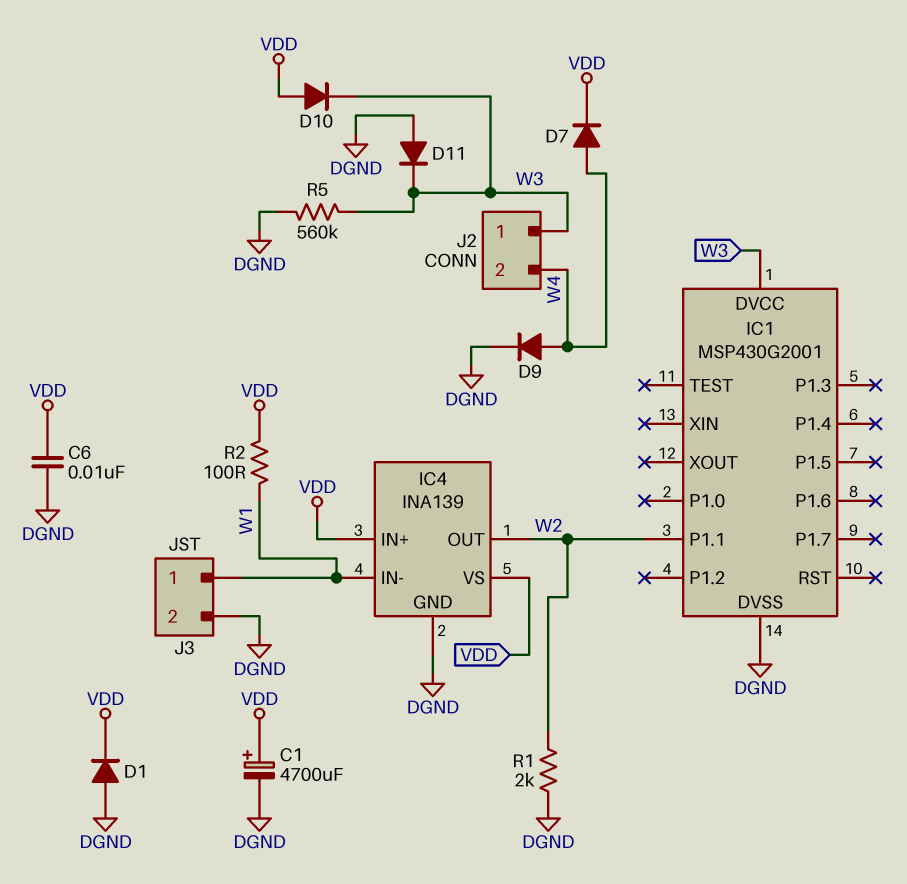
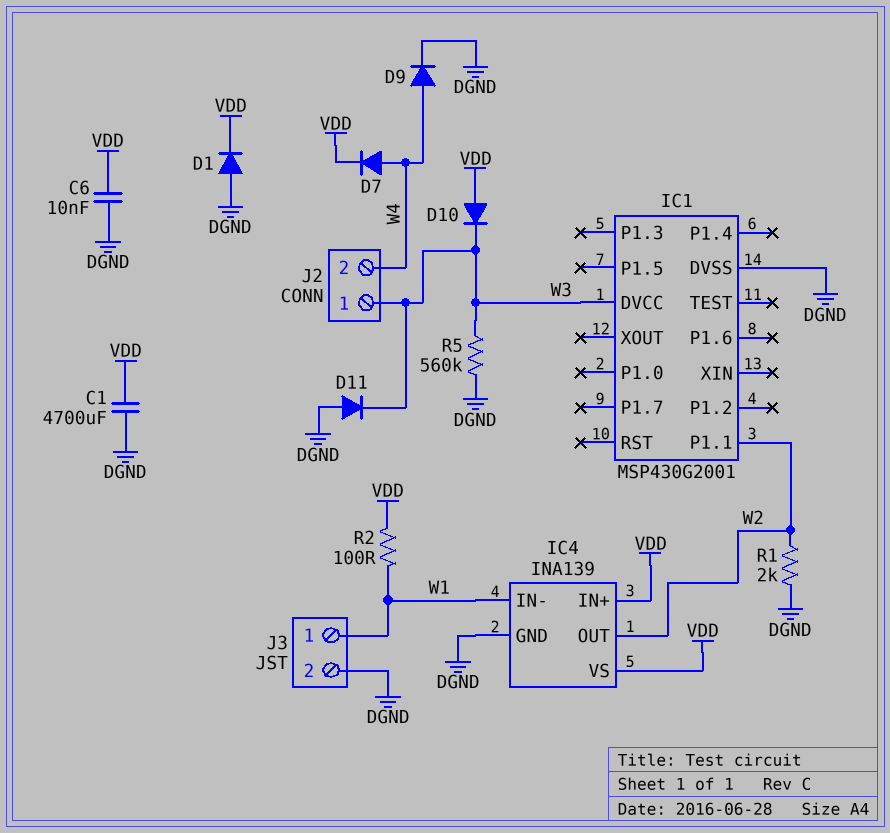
C1: 4700uF (plus VDD, minus DGND) -> 4700uF (DGND, VDD)

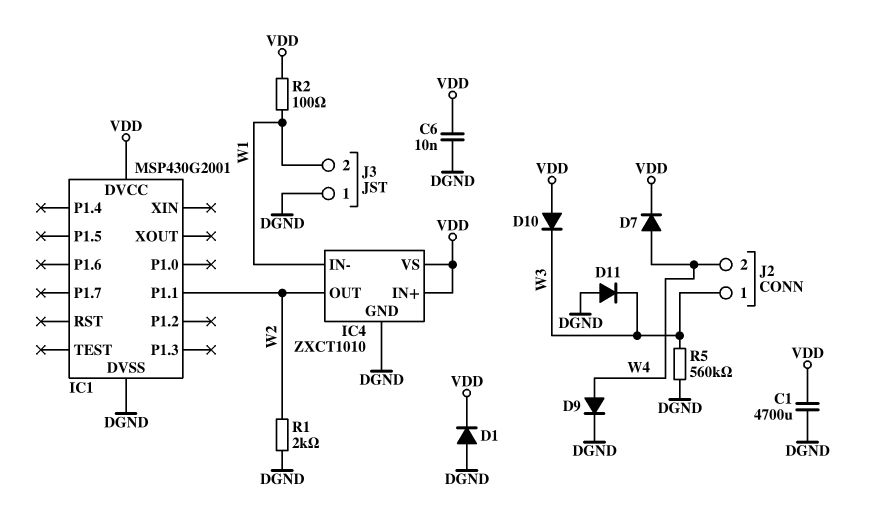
IC1 pin DVCC: W3 -> VDD
IC4: INA139 -> ZXCT1010
J3 pin 1: W1 -> DGND
J3 pin 2: DGND -> W1

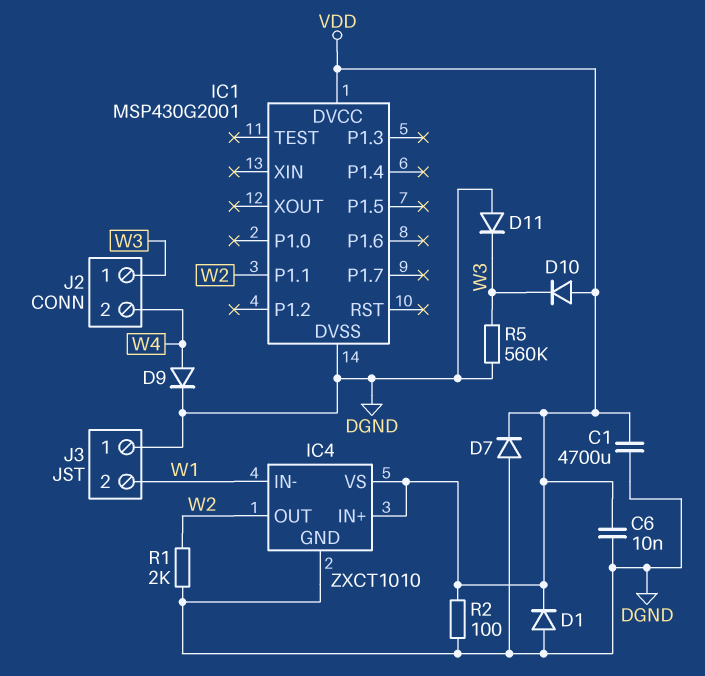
D7: diode (A W4, K VDD) -> diode (A DGND, K VDD)
R2: 100 (VDD, W1) -> 100 (DGND, VDD)

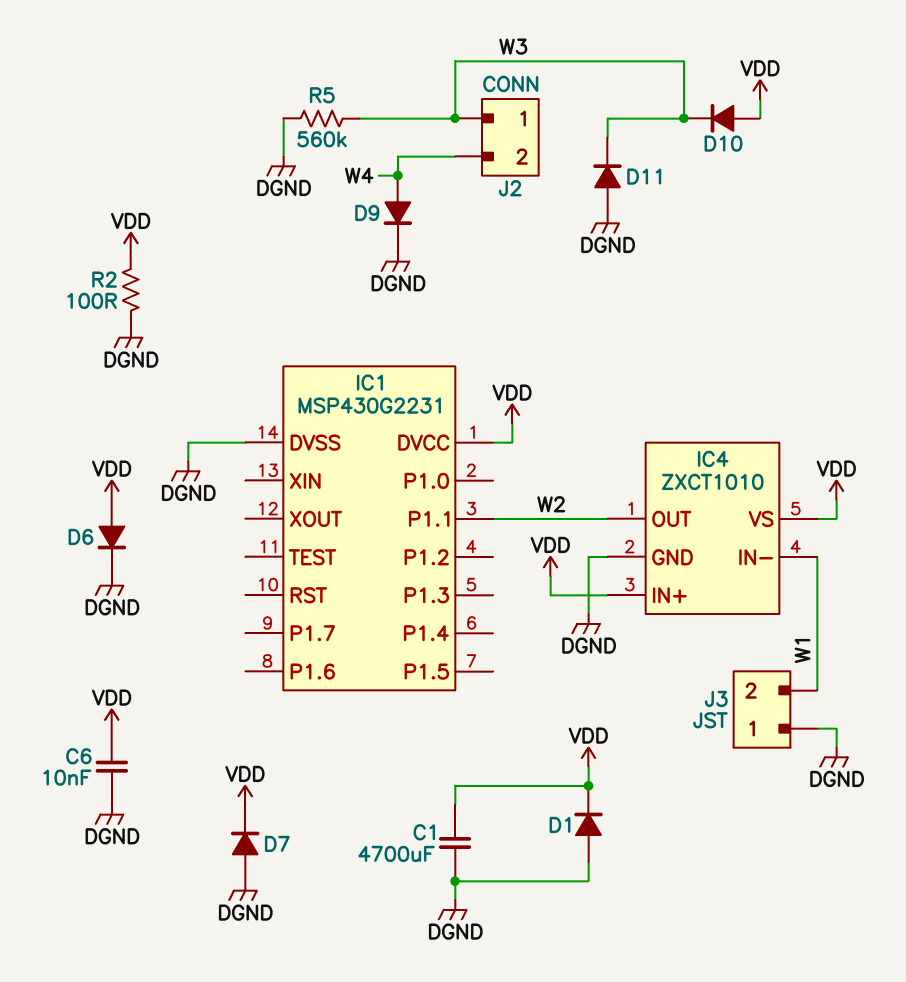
D6: none -> diode (A VDD, K DGND)
IC1: MSP430G2001 -> MSP430G2231
R1: 2k (DGND, W2) -> none

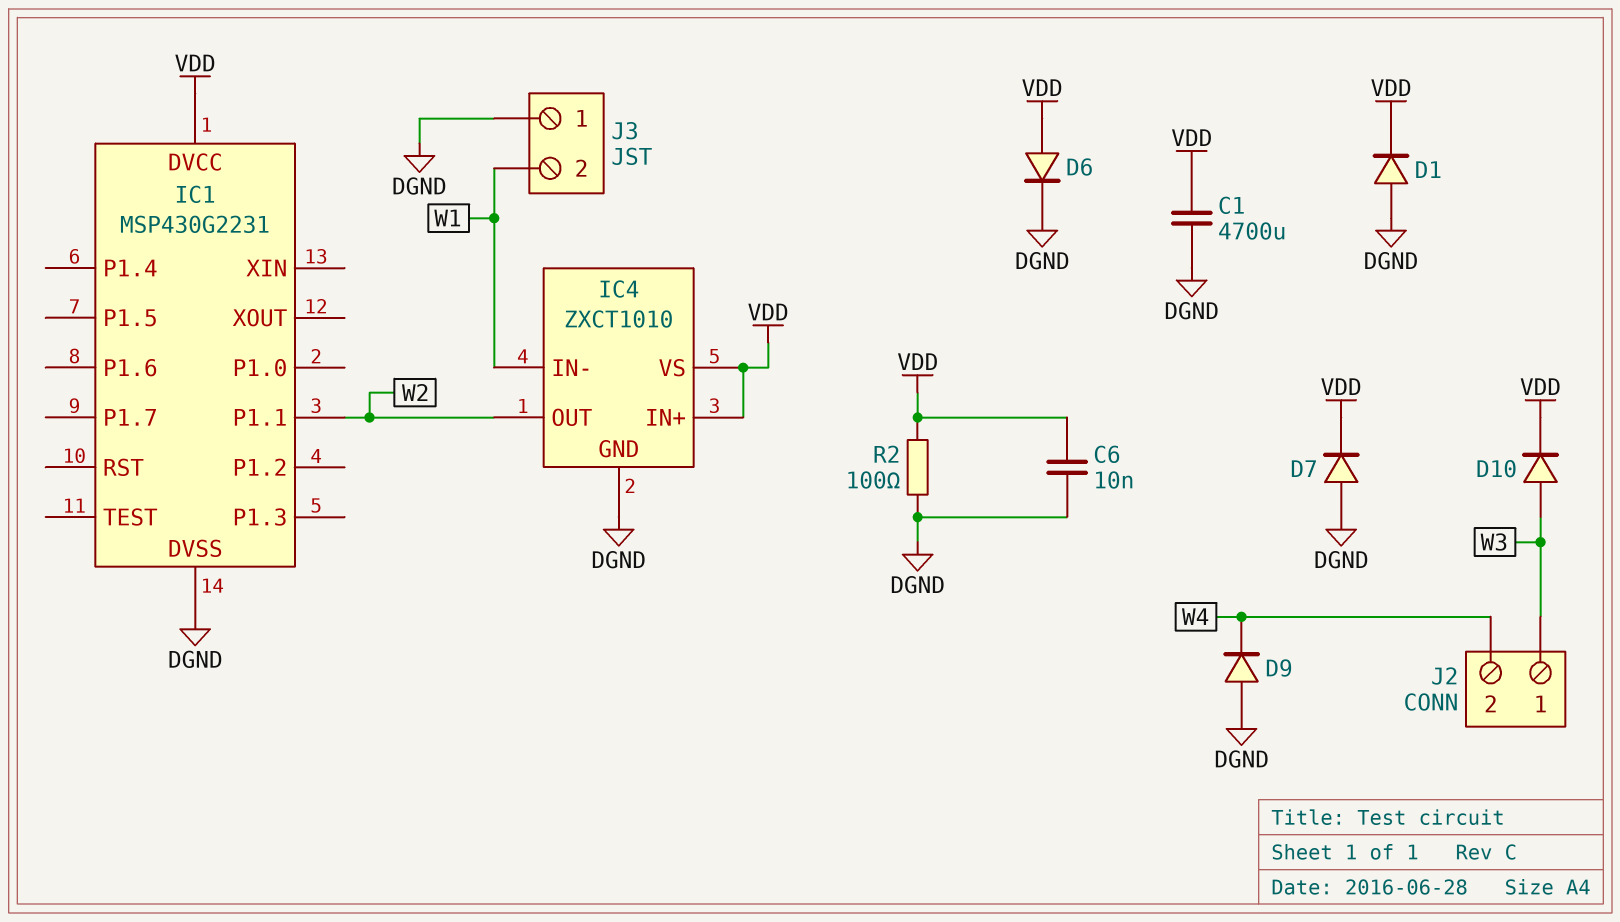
D9: diode (A W4, K DGND) -> diode (A DGND, K W4)
D10: diode (A VDD, K W3) -> diode (A W3, K VDD)
D11: diode (A DGND, K W3) -> none
R5: 560k (DGND, W3) -> none

